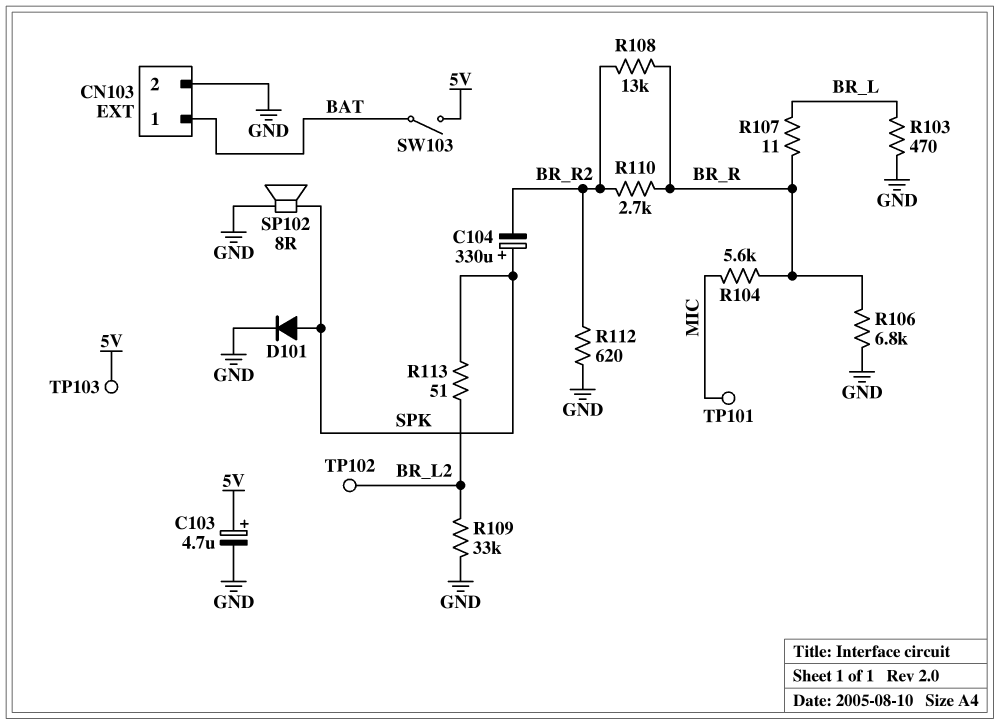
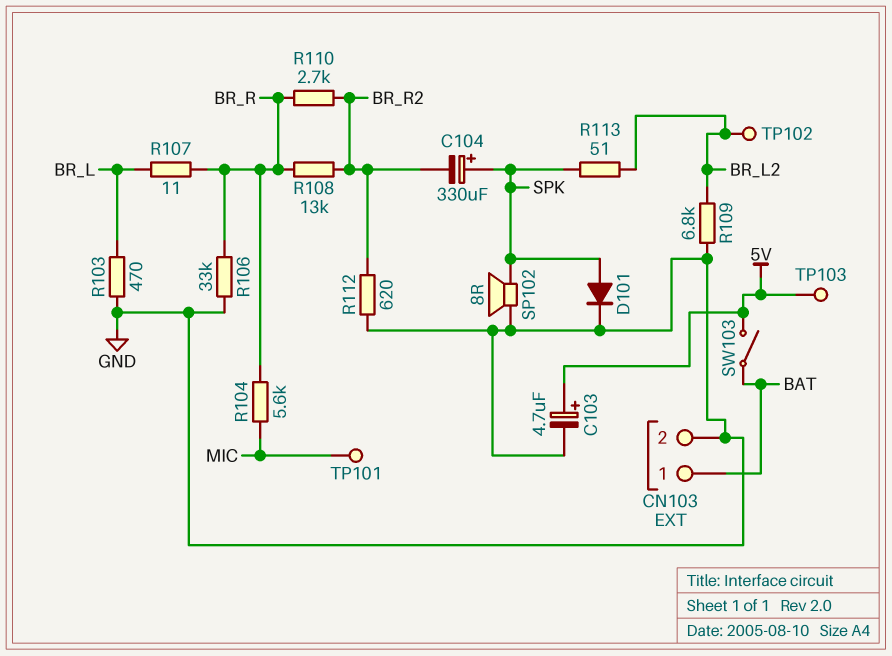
R106: 6.8k (BR_R, GND) -> 33k (BR_R, GND)
R109: 33k (BR_L2, GND) -> 6.8k (BR_L2, GND)

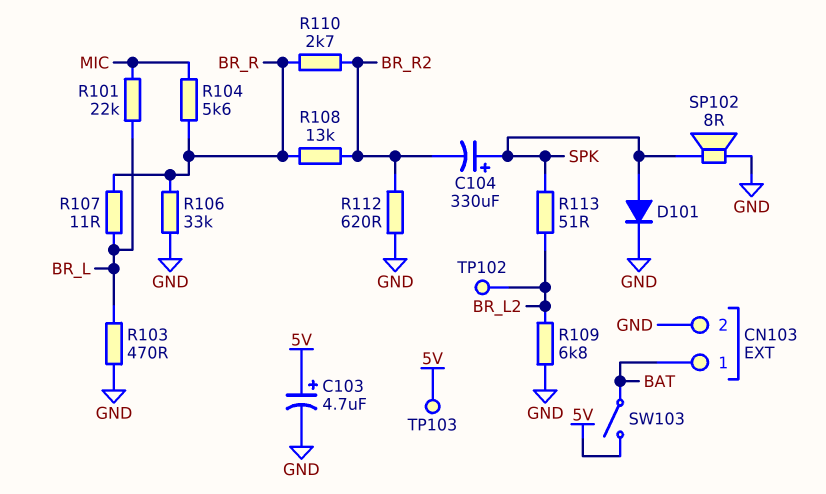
R101: none -> 22k (BR_L, MIC)
TP101: test point (MIC) -> none

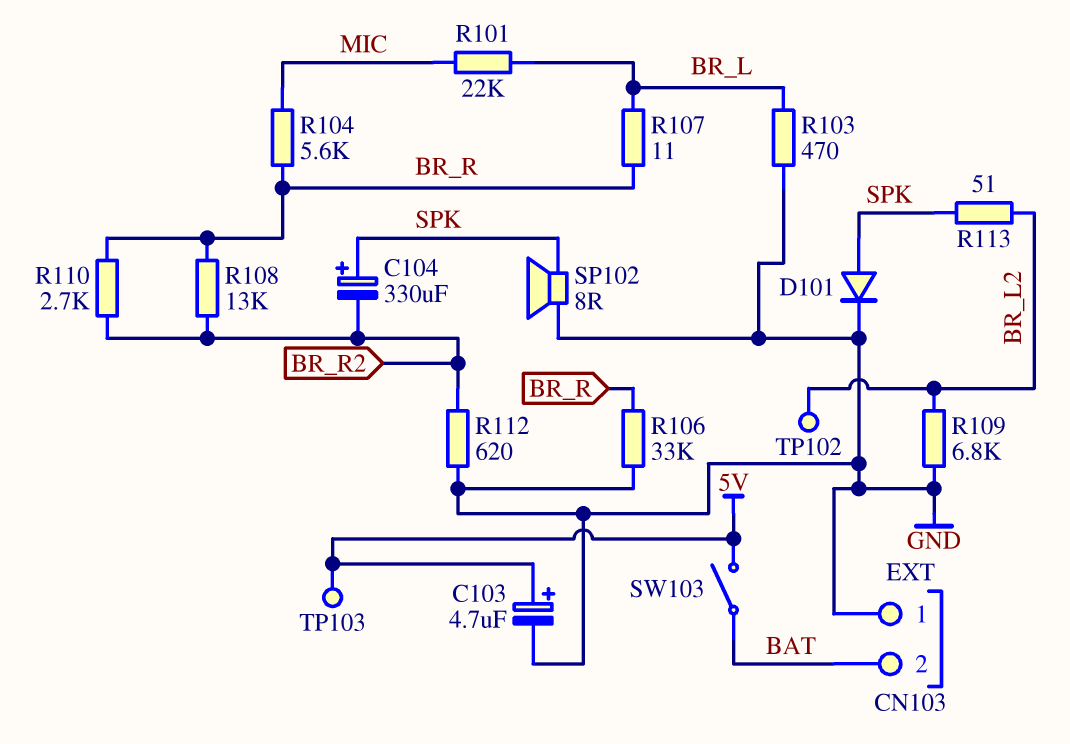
CN103 pin 1: BAT -> GND
CN103 pin 2: GND -> BAT

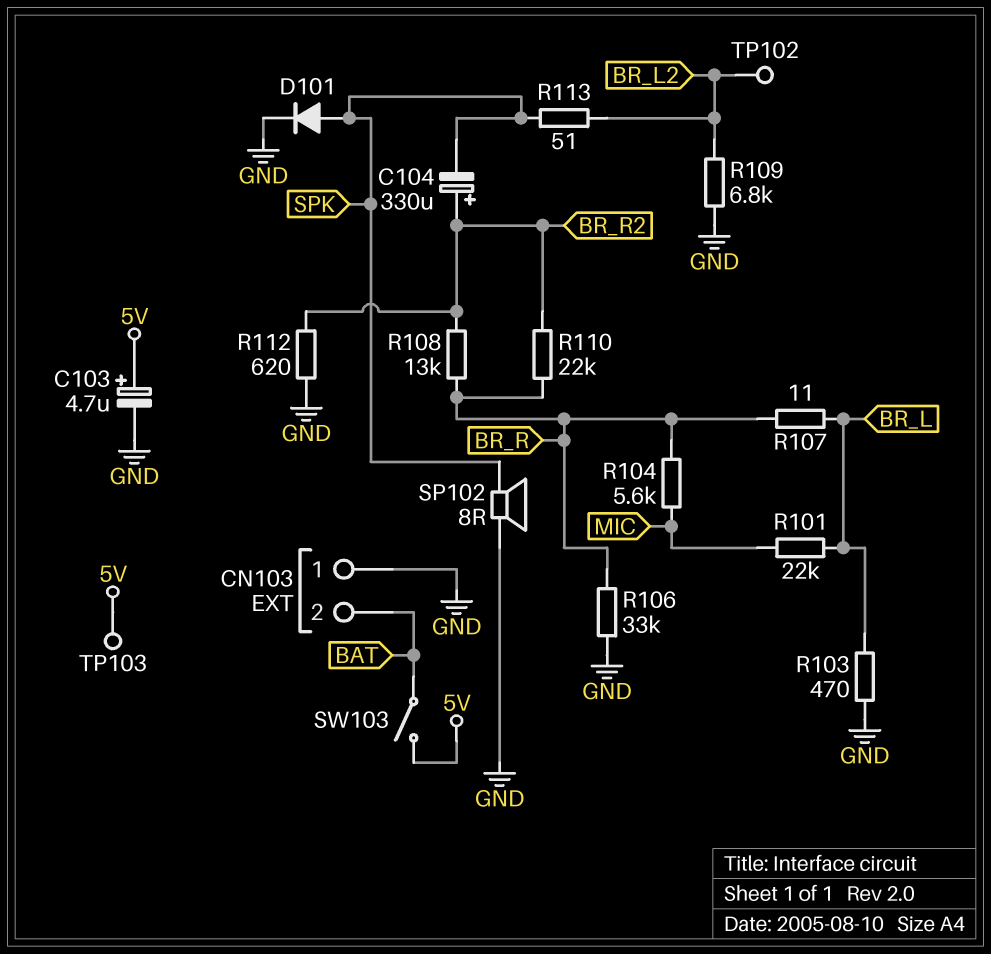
C104: 330uF (plus SPK, minus BR_R2) -> 330uF (plus BR_R2, minus SPK)
R110: 2.7k (BR_R, BR_R2) -> 22k (BR_R, BR_R2)

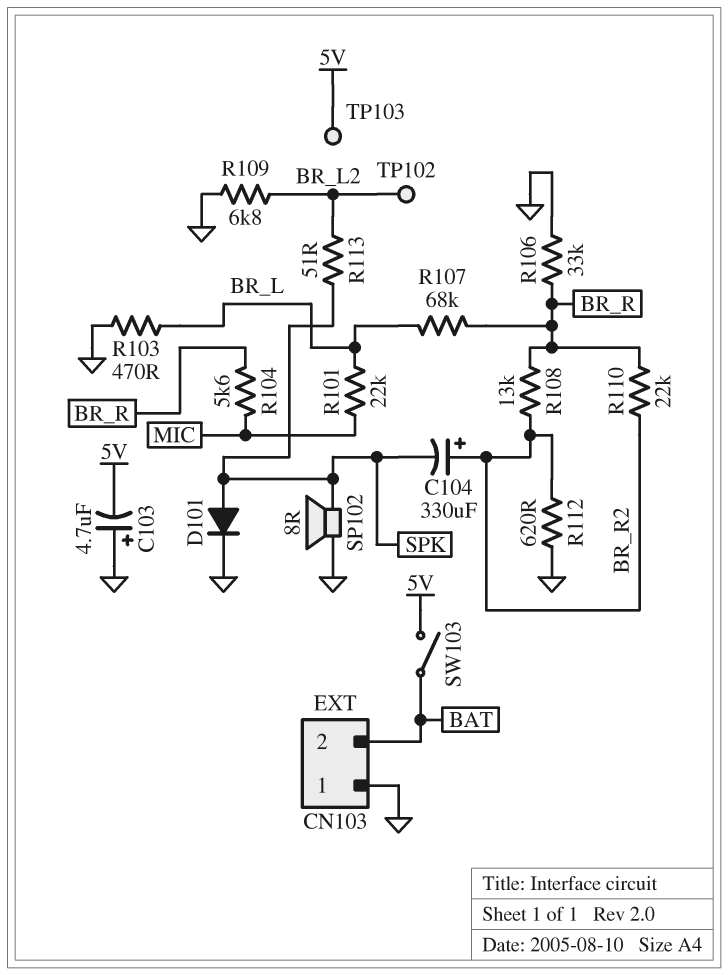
C103: 4.7uF (plus 5V, minus GND) -> 4.7uF (plus GND, minus 5V)
R107: 11 (BR_L, BR_R) -> 68k (BR_L, BR_R)

